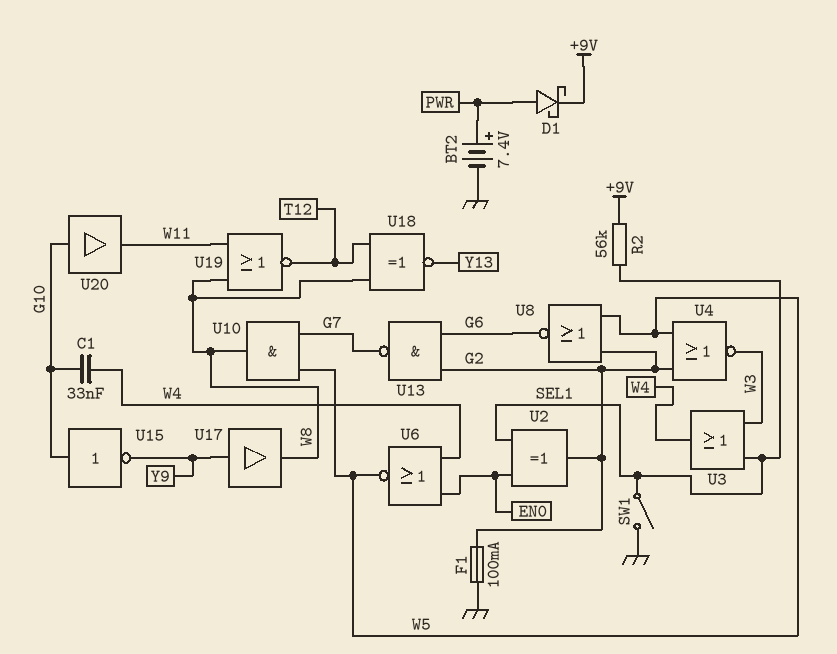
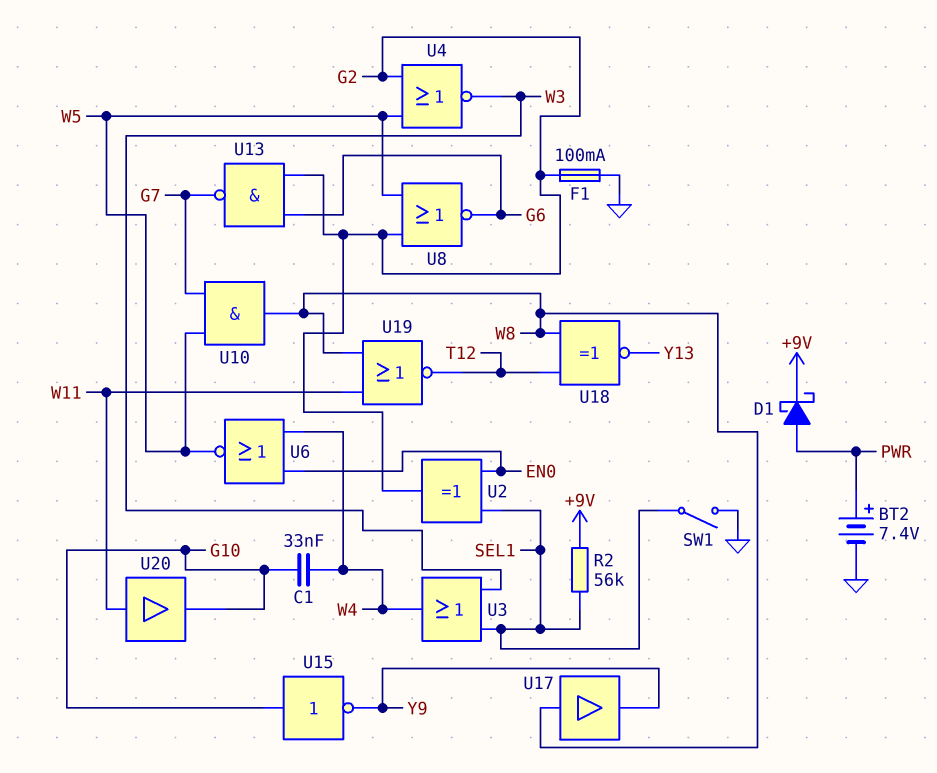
U17: buffer (in Y9, out W8) -> buffer (in W8, out Y9)
U20: buffer (in G10, out W11) -> buffer (in W11, out G10)

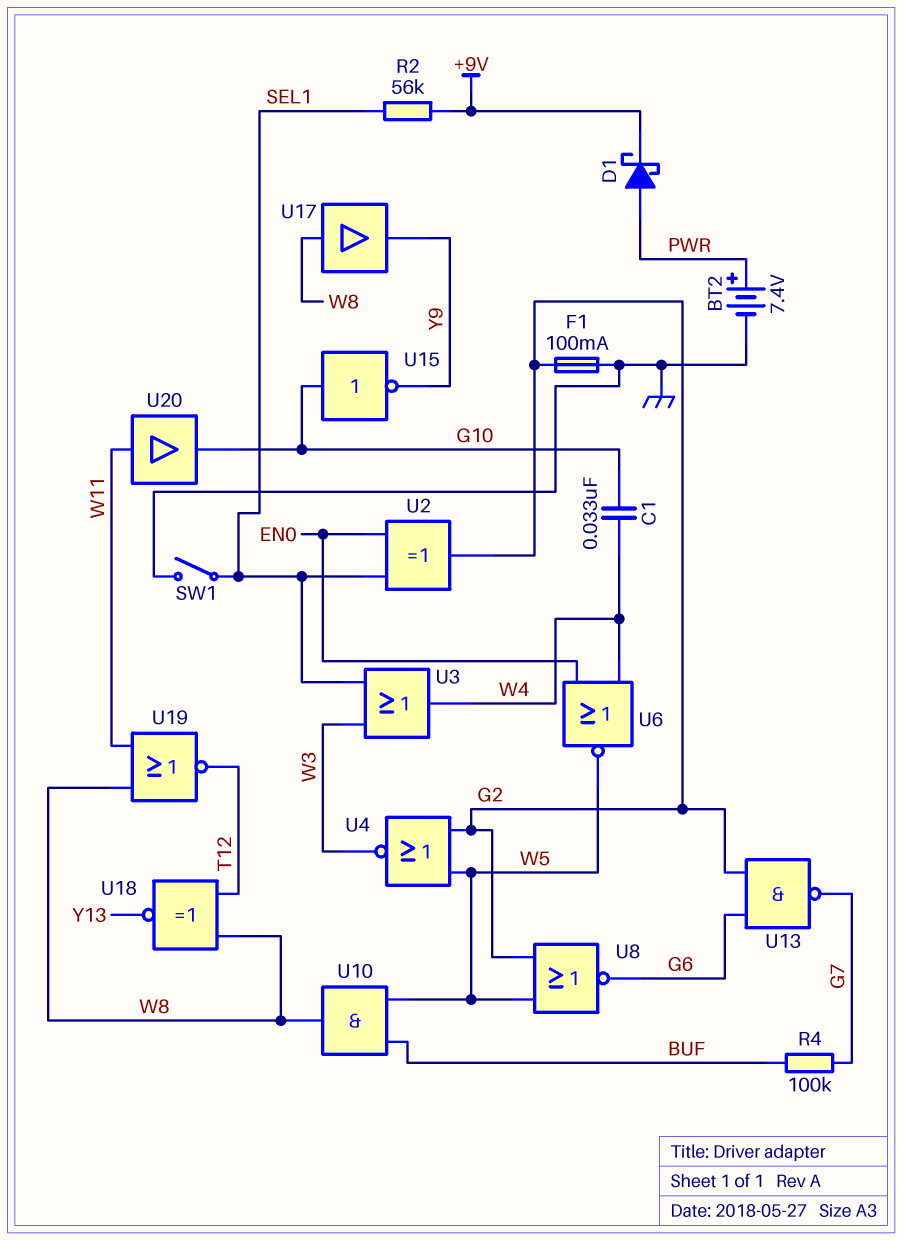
R4: none -> 100k (BUF, G7)
U10: AND (in G7, in W5, out W8) -> AND (in BUF, in W5, out W8)

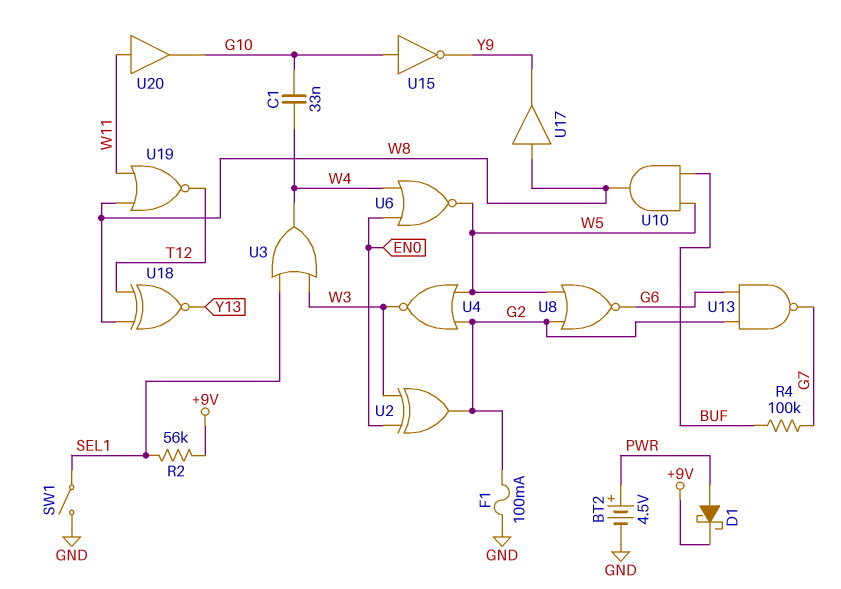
BT2: 7.4V (plus PWR, minus GND) -> 4.5V (plus PWR, minus GND)
U2: XOR (in EN0, in SEL1, out G2) -> XOR (in EN0, in W3, out G2)

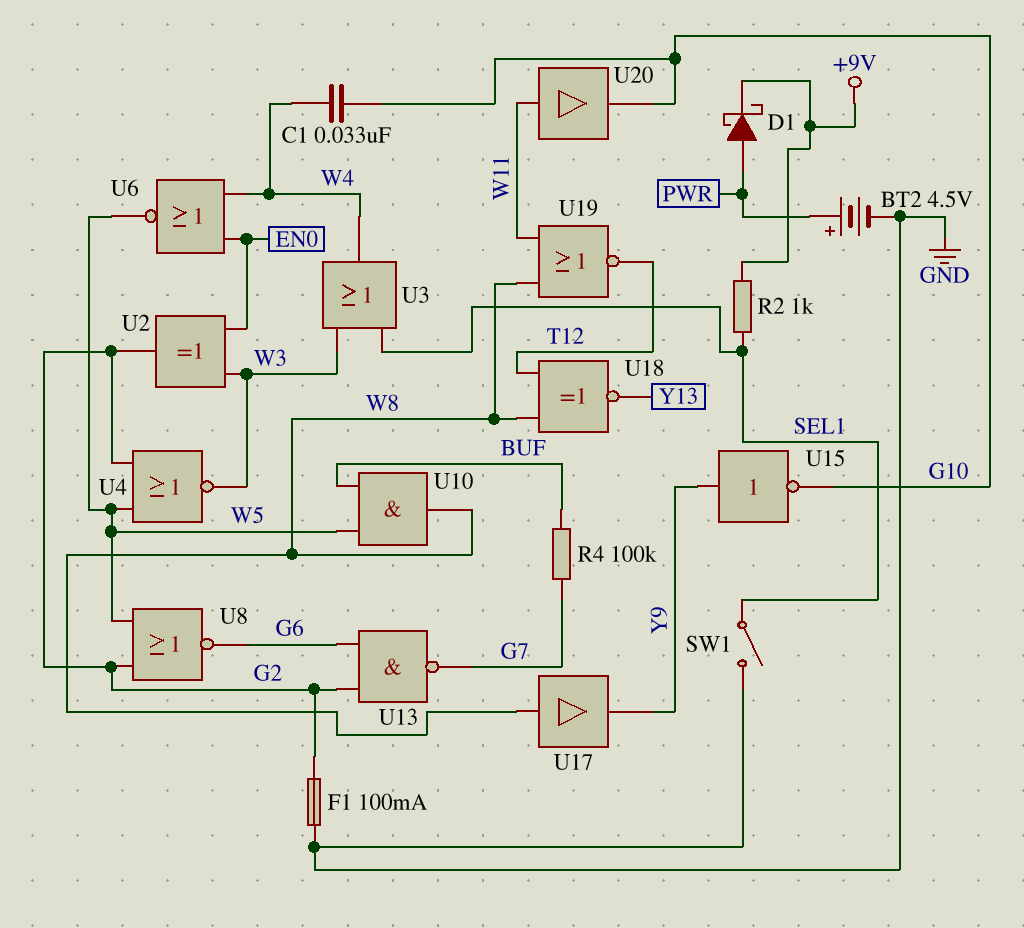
R2: 56k (+9V, SEL1) -> 1k (+9V, SEL1)
U15: NOT (in G10, out Y9) -> NOT (in Y9, out G10)

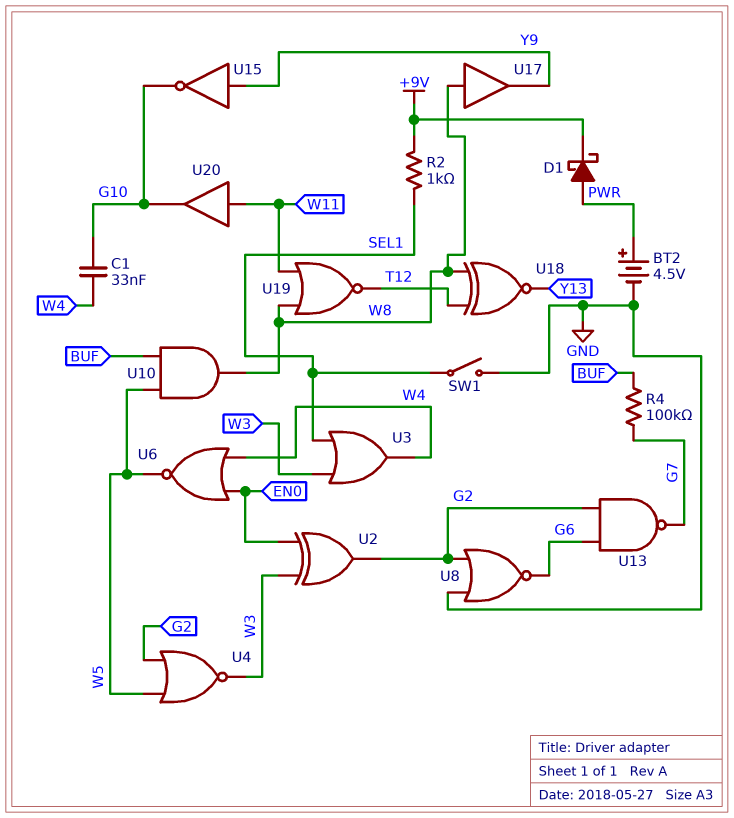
F1: 100mA (G2, GND) -> none
U8: NOR (in G2, in W5, out G6) -> NOR (in G2, in GND, out G6)

